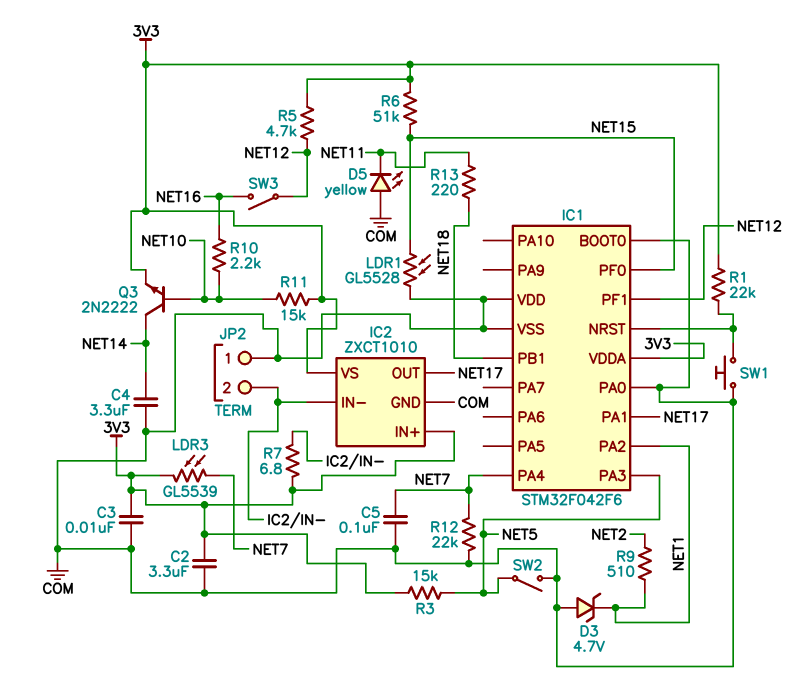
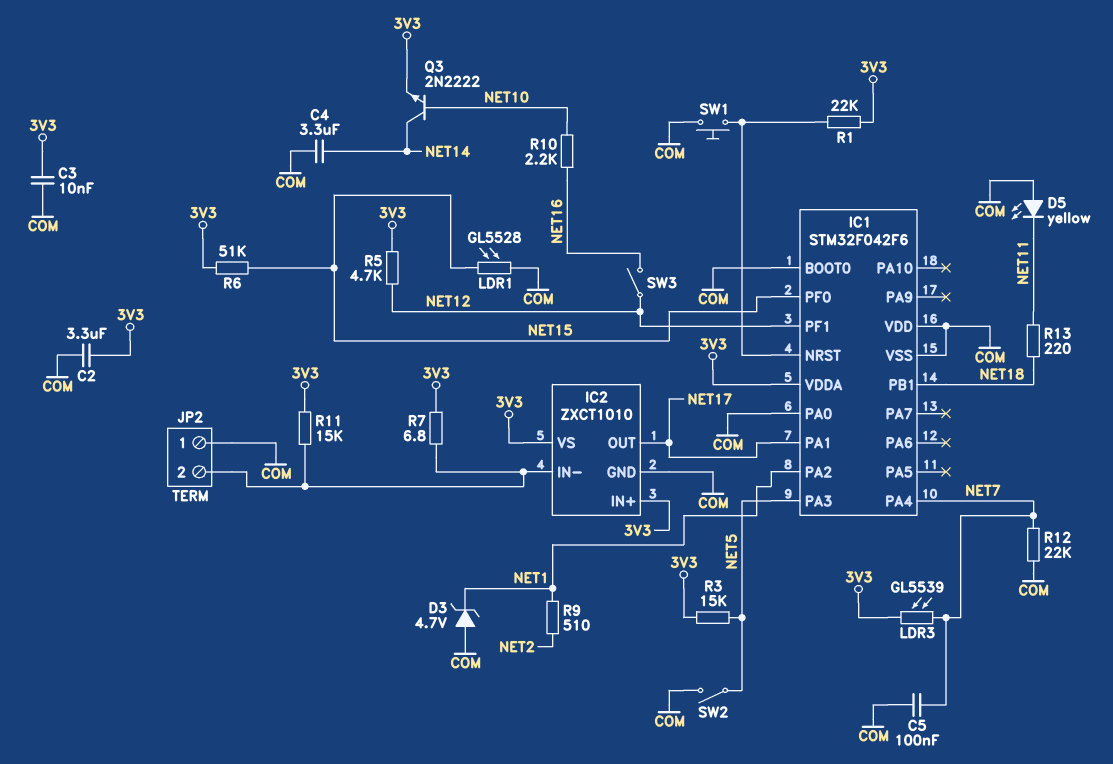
R11: 15k (3V3, NET10) -> 15k (3V3, IC2/IN-)

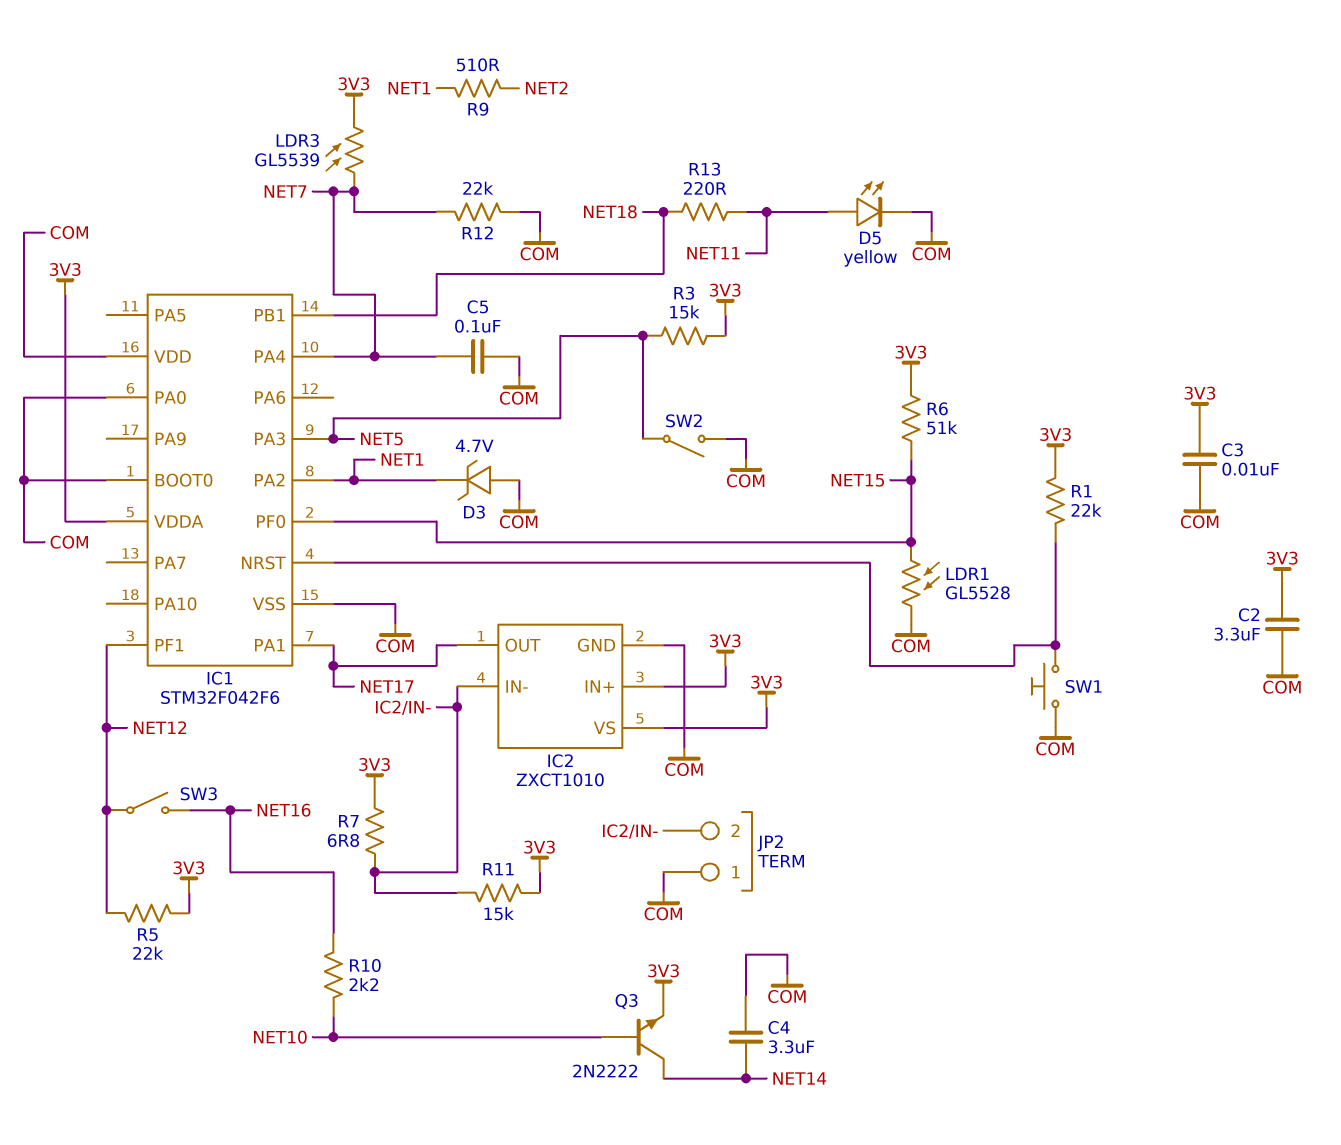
D5: LED yellow (A COM, K NET11) -> LED yellow (A NET11, K COM)
R5: 4.7k (3V3, NET12) -> 22k (3V3, NET12)

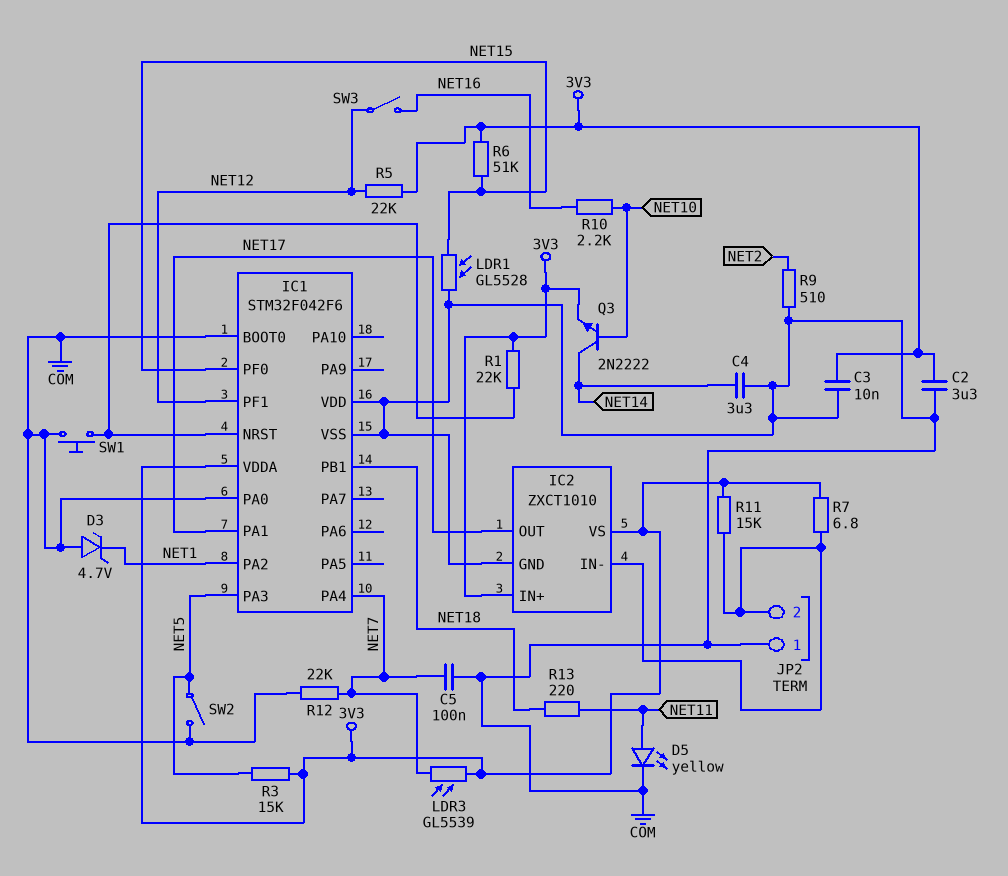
R9: 510 (NET1, NET2) -> 510 (COM, NET2)

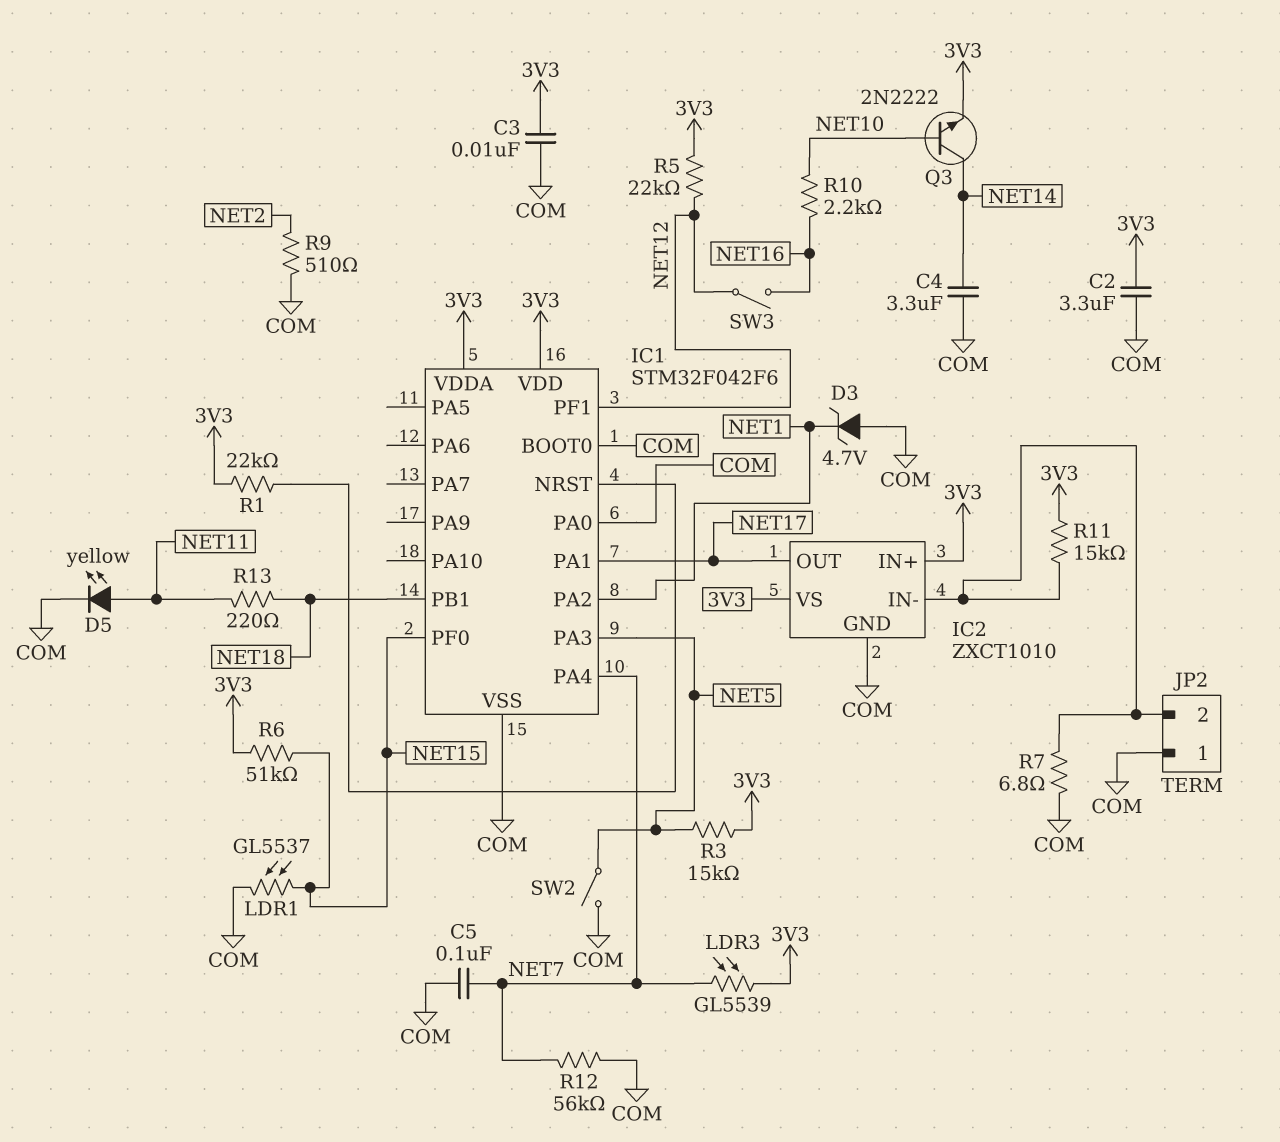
IC1 pin VDD: COM -> 3V3
LDR1: GL5528 (COM, NET15) -> GL5537 (COM, NET15)
R7: 6.8 (3V3, IC2/IN-) -> 6.8 (COM, IC2/IN-)
R12: 22k (COM, NET7) -> 56k (COM, NET7)
SW1: button (COM, IC1/NRST) -> none

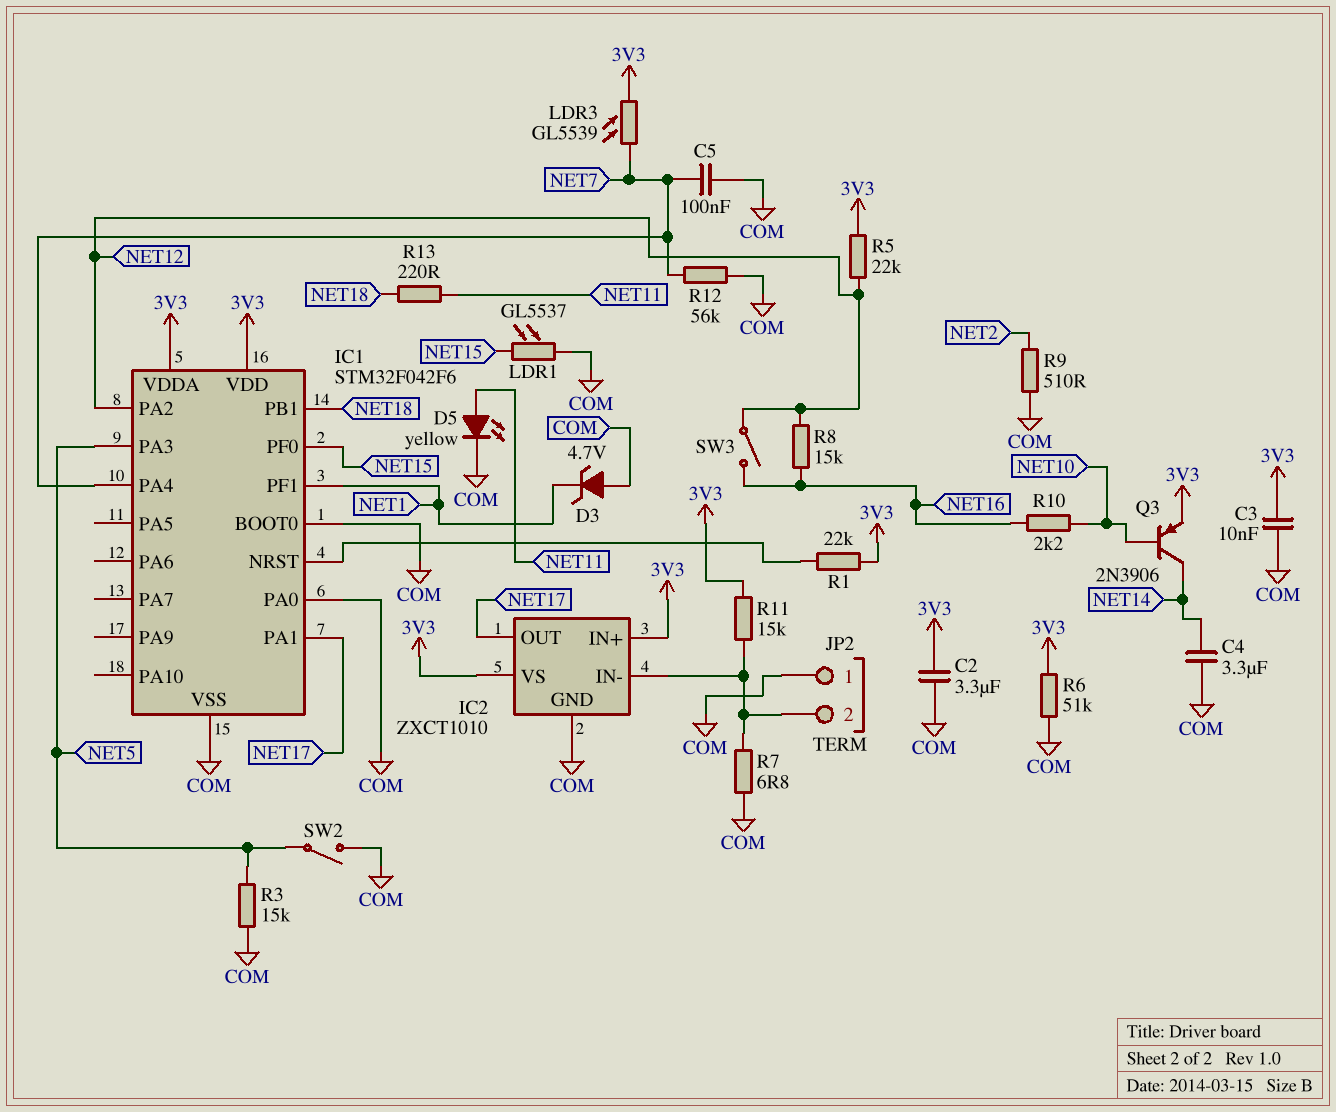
IC1 pin PA2: NET1 -> NET12
IC1 pin PF1: NET12 -> NET1
Q3: NPN 2N2222 (B NET10, C NET14, E 3V3) -> PNP 2N3906 (B NET10, C NET14, E 3V3)
R3: 15k (3V3, NET5) -> 15k (COM, NET5)
R6: 51k (3V3, NET15) -> 51k (3V3, COM)
R8: none -> 15k (NET12, NET16)

